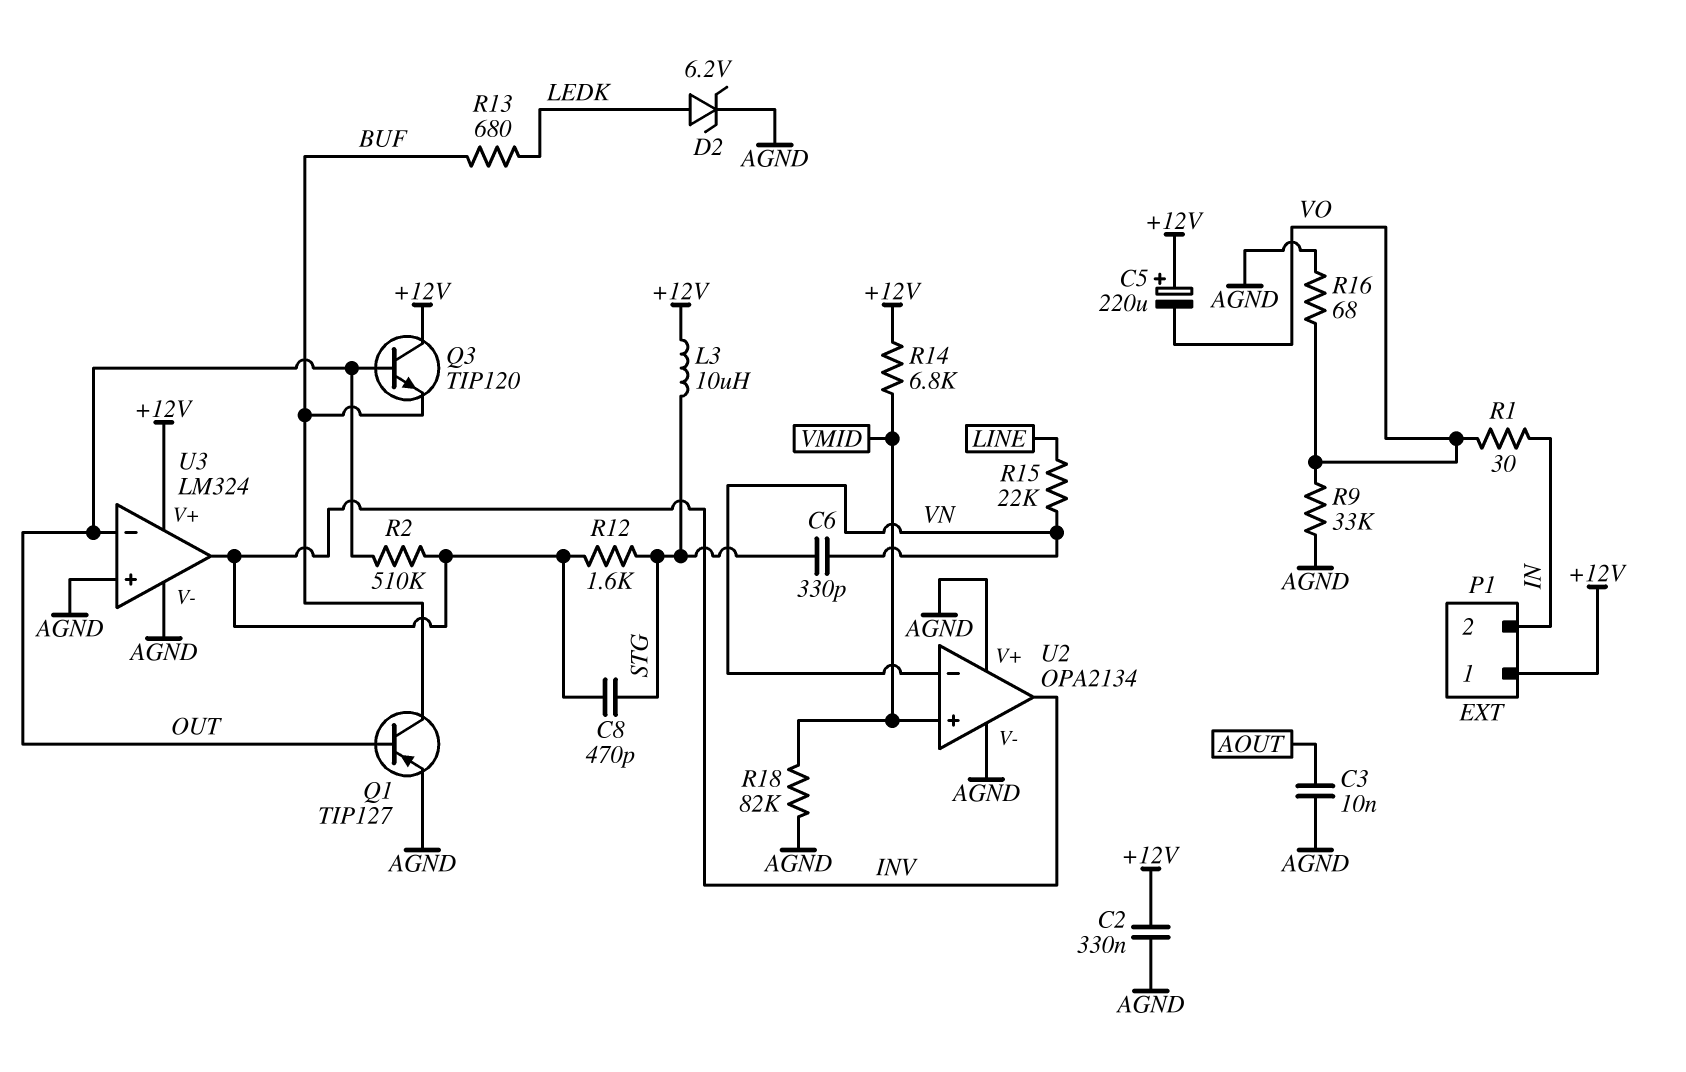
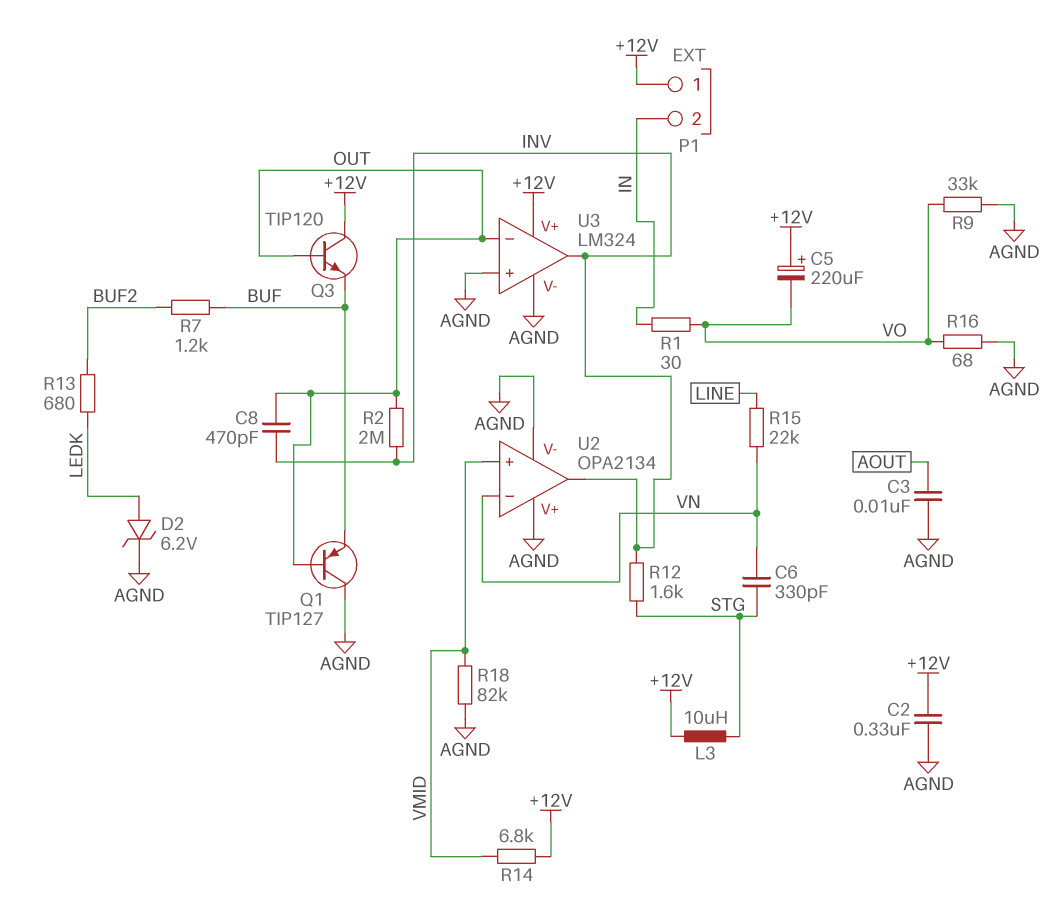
C8: 470pF (INV, STG) -> 470pF (INV, OUT)
Q1: PNP TIP127 (B OUT, C BUF, E AGND) -> PNP TIP127 (B OUT, C AGND, E BUF)
R2: 510k (INV, OUT) -> 2M (INV, OUT)
R7: none -> 1.2k (BUF, BUF2)
R13: 680 (BUF, LEDK) -> 680 (BUF2, LEDK)

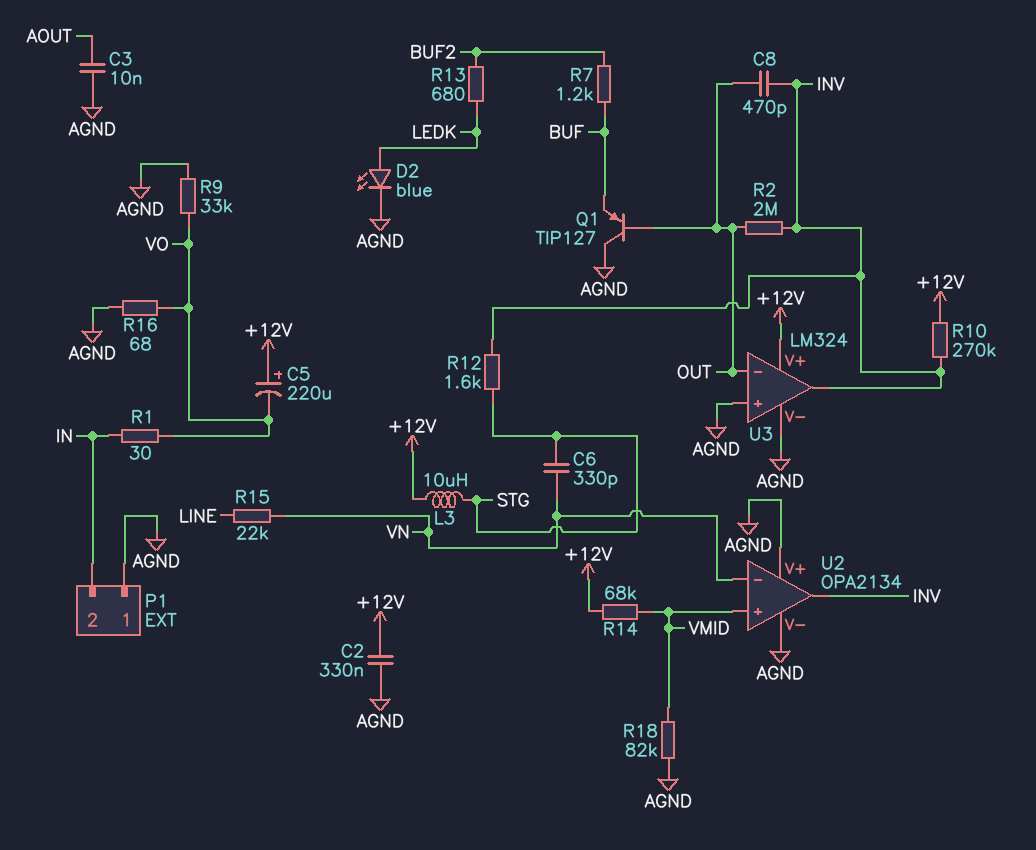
D2: zener 6.2V (A LEDK, K AGND) -> LED blue (A LEDK, K AGND)
P1 pin 1: +12V -> AGND
Q3: NPN TIP120 (B OUT, C +12V, E BUF) -> none
R10: none -> 270k (+12V, INV)
R14: 6.8k (+12V, VMID) -> 68k (+12V, VMID)

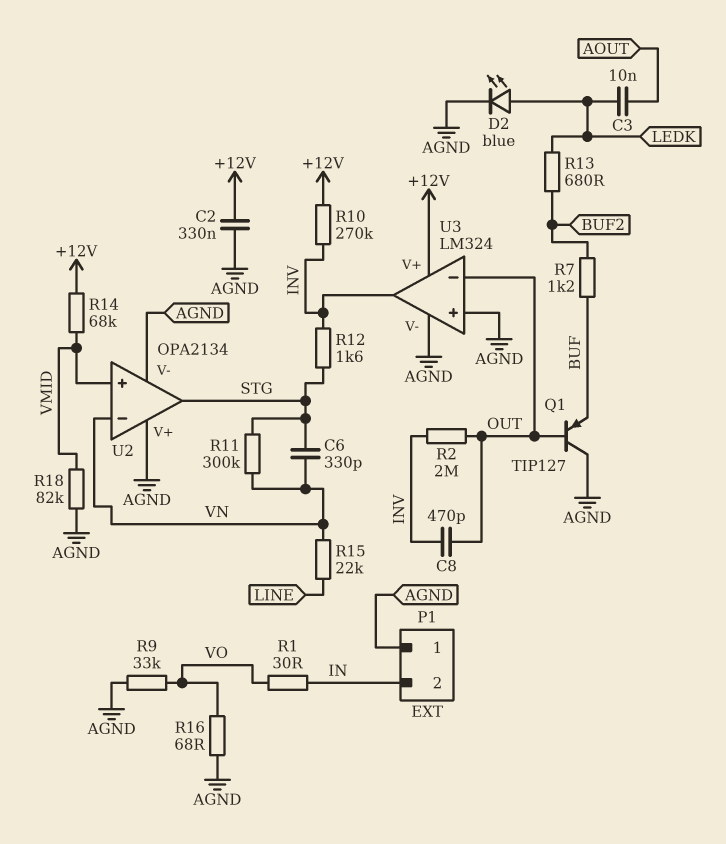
C3: 10nF (AGND, AOUT) -> 10nF (AOUT, LEDK)
C5: 220uF (plus +12V, minus VO) -> none
L3: 10uH (+12V, STG) -> none
R11: none -> 300k (STG, VN)
U2 pin out: INV -> STG

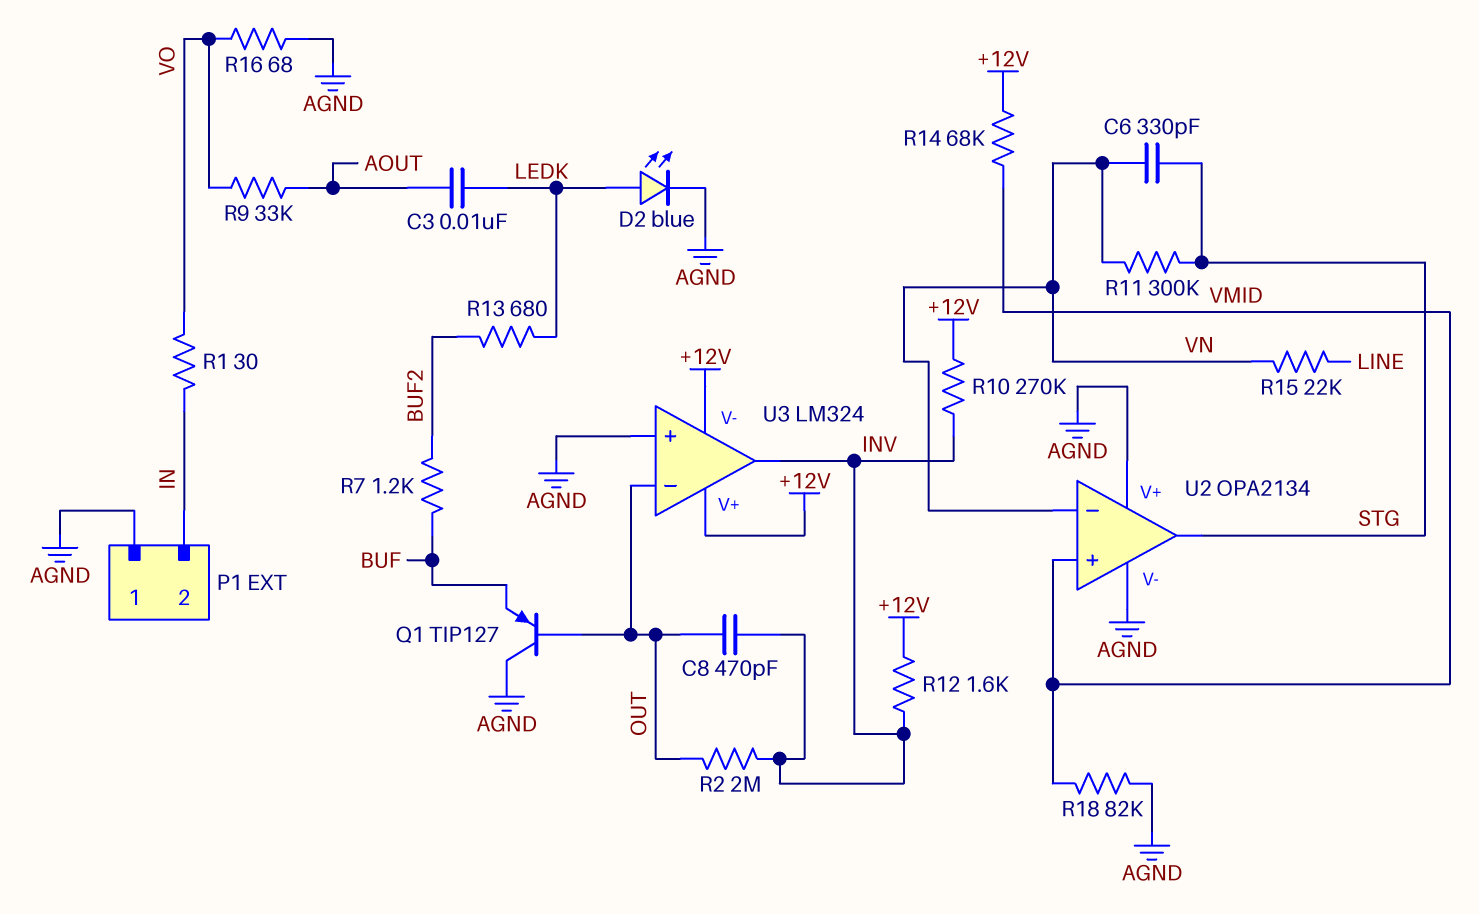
C2: 330nF (+12V, AGND) -> none
R9: 33k (AGND, VO) -> 33k (AOUT, VO)
R12: 1.6k (INV, STG) -> 1.6k (+12V, INV)
U3 pin V-: AGND -> +12V

